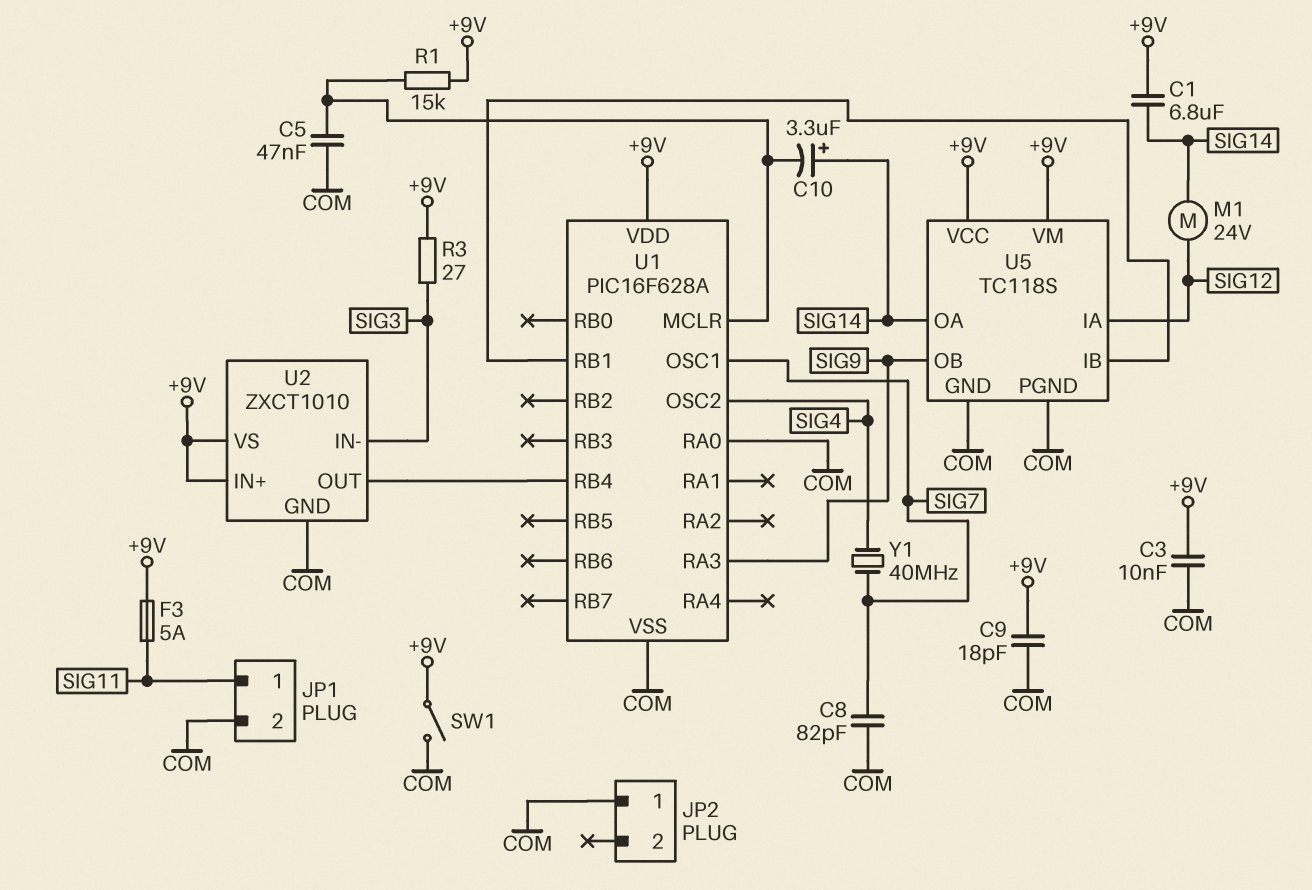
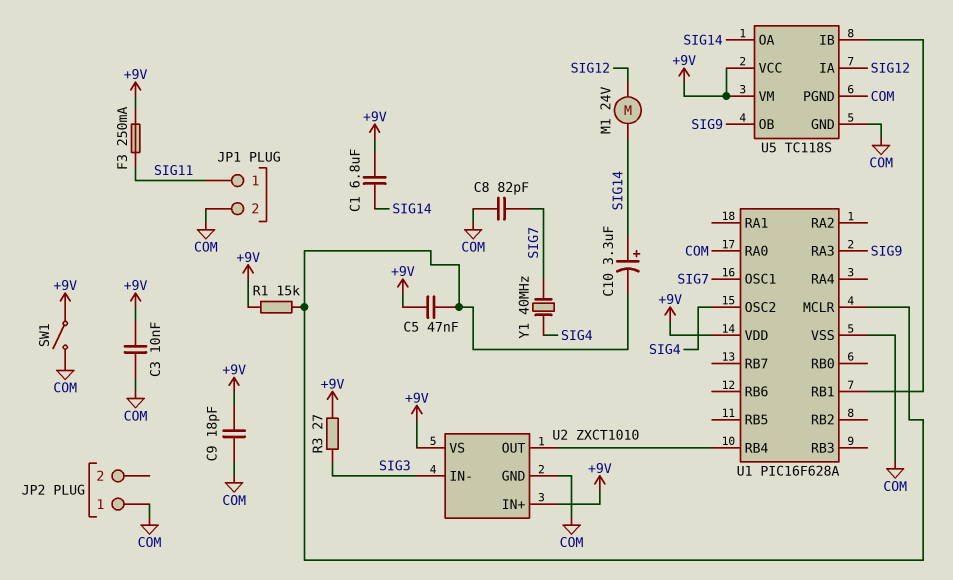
C5: 47nF (COM, U1/MCLR) -> 47nF (+9V, U1/MCLR)
F3: 5A (+9V, SIG11) -> 250mA (+9V, SIG11)

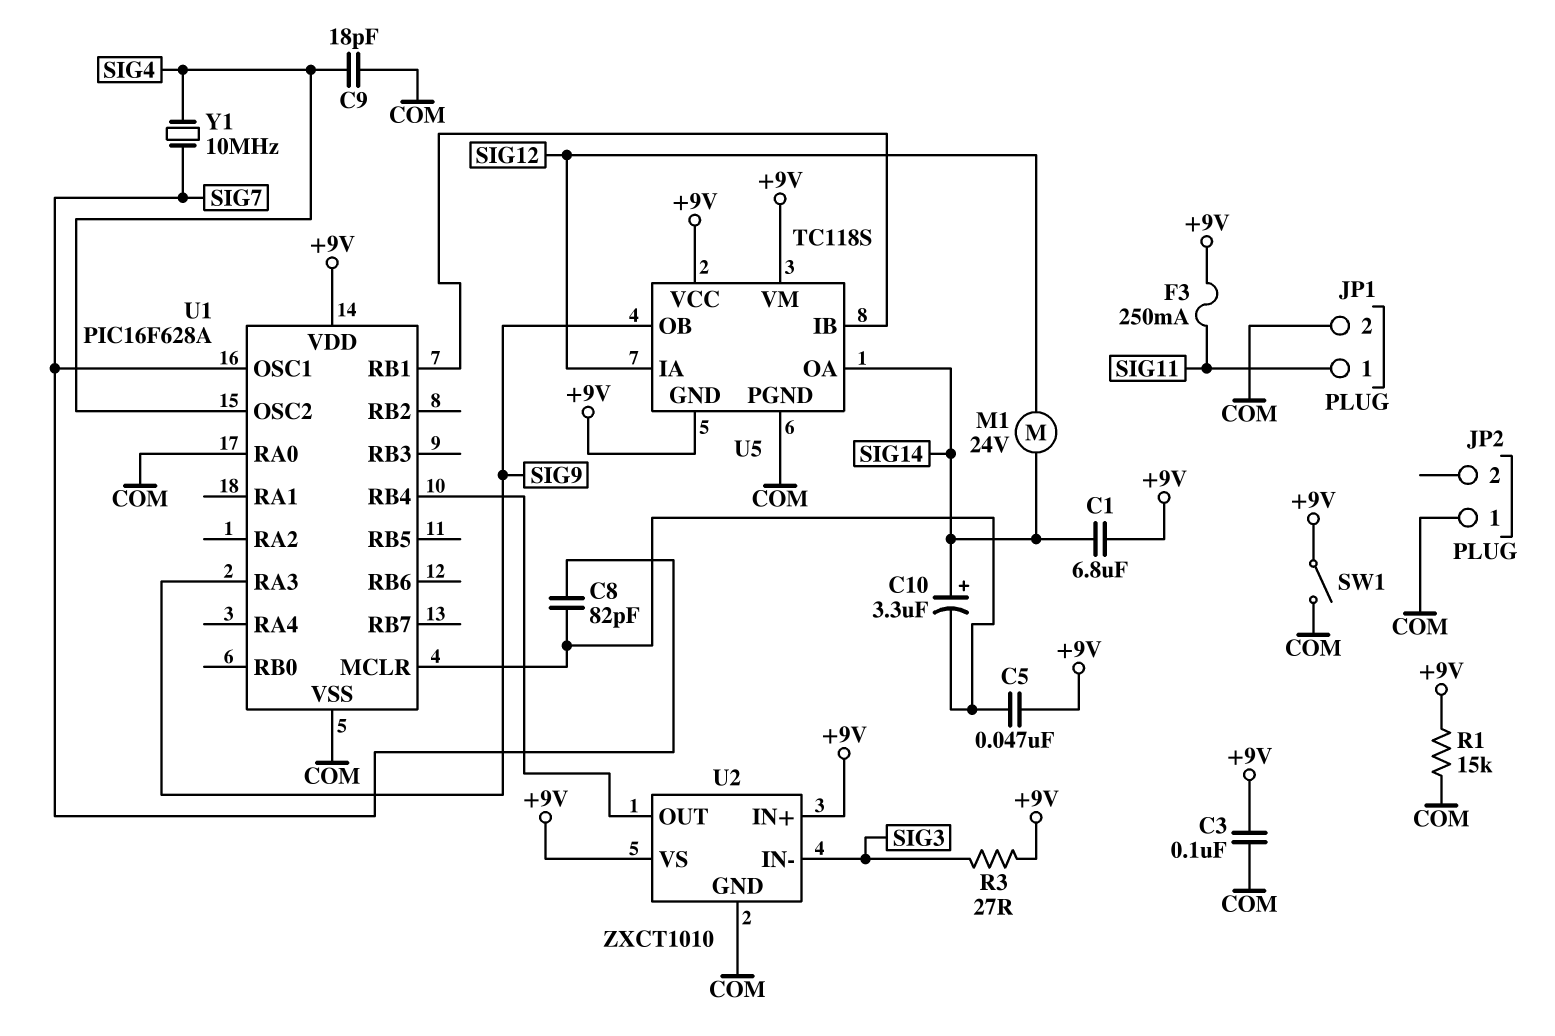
C3: 10nF (+9V, COM) -> 100nF (+9V, COM)
C8: 82pF (COM, SIG7) -> 82pF (SIG7, U1/MCLR)
C9: 18pF (+9V, COM) -> 18pF (COM, SIG4)
R1: 15k (+9V, U1/MCLR) -> 15k (+9V, COM)
U5 pin GND: COM -> +9V
Y1: 40MHz (SIG4, SIG7) -> 10MHz (SIG4, SIG7)

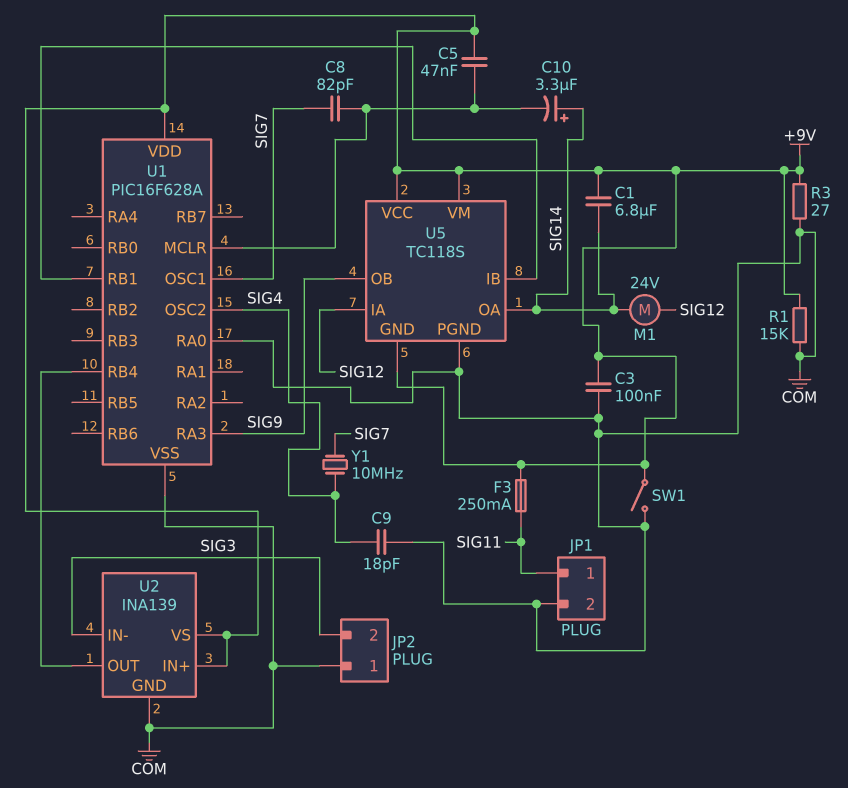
JP2 pin 2: none -> SIG3
R3: 27 (+9V, SIG3) -> 27 (+9V, COM)
U2: ZXCT1010 -> INA139

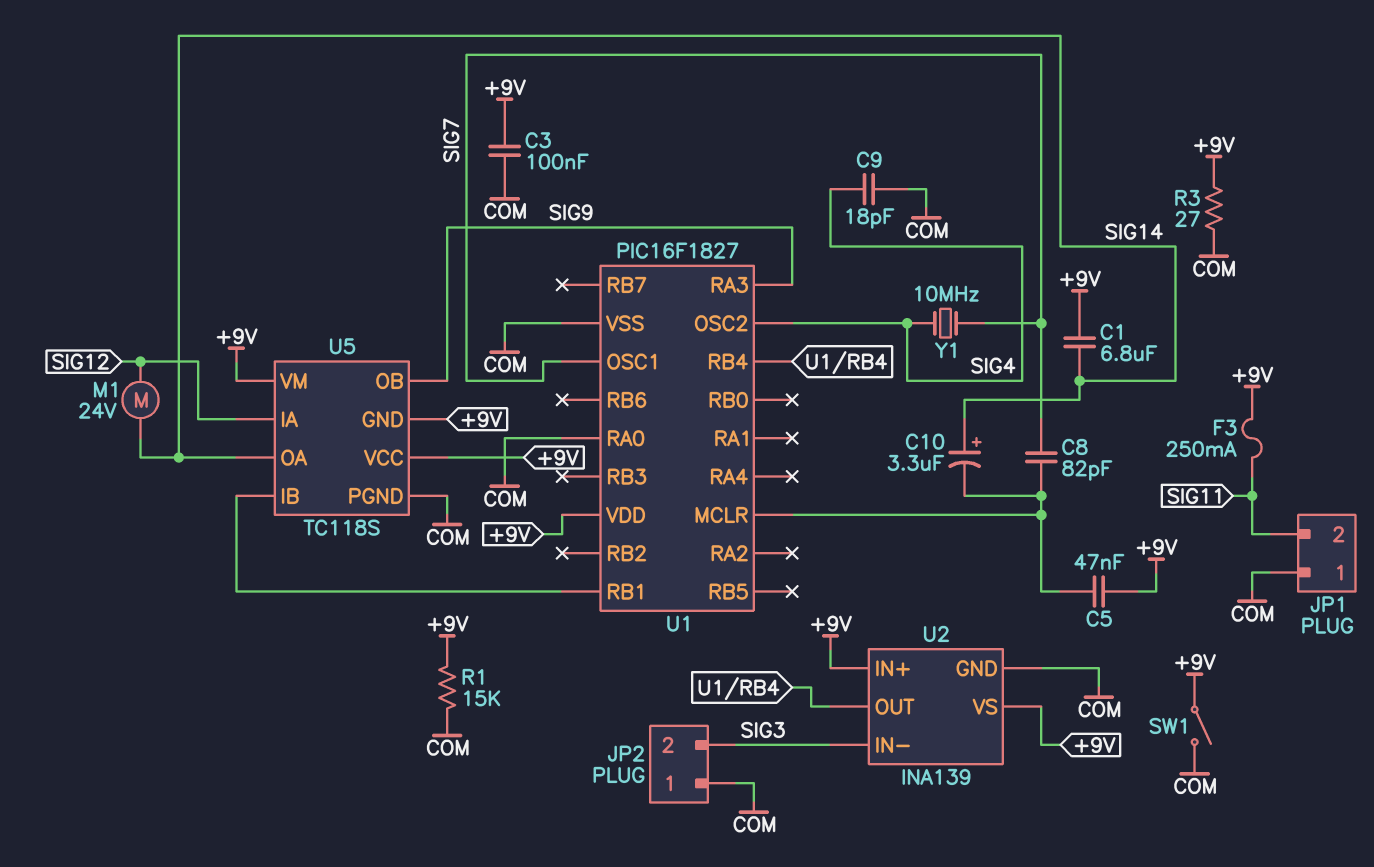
JP1 pin 1: SIG11 -> COM
JP1 pin 2: COM -> SIG11
U1: PIC16F628A -> PIC16F1827

